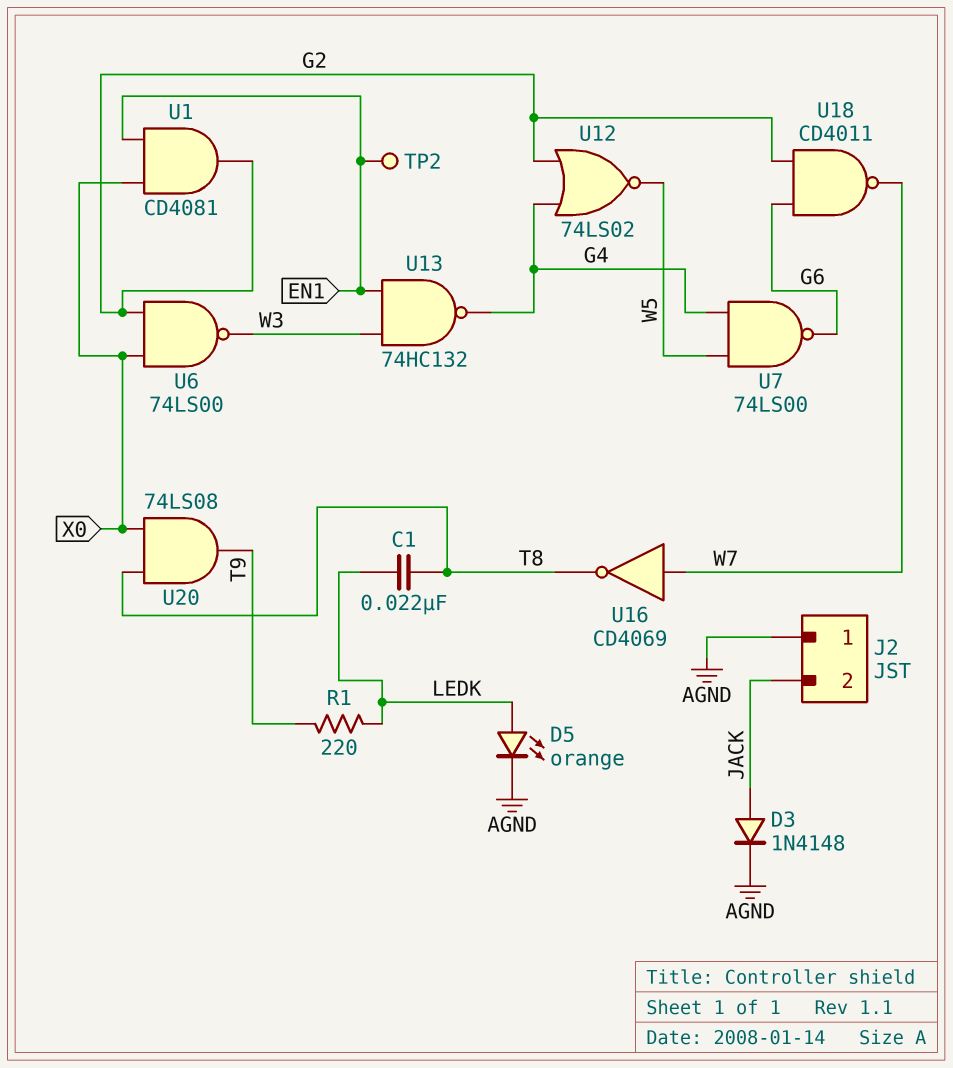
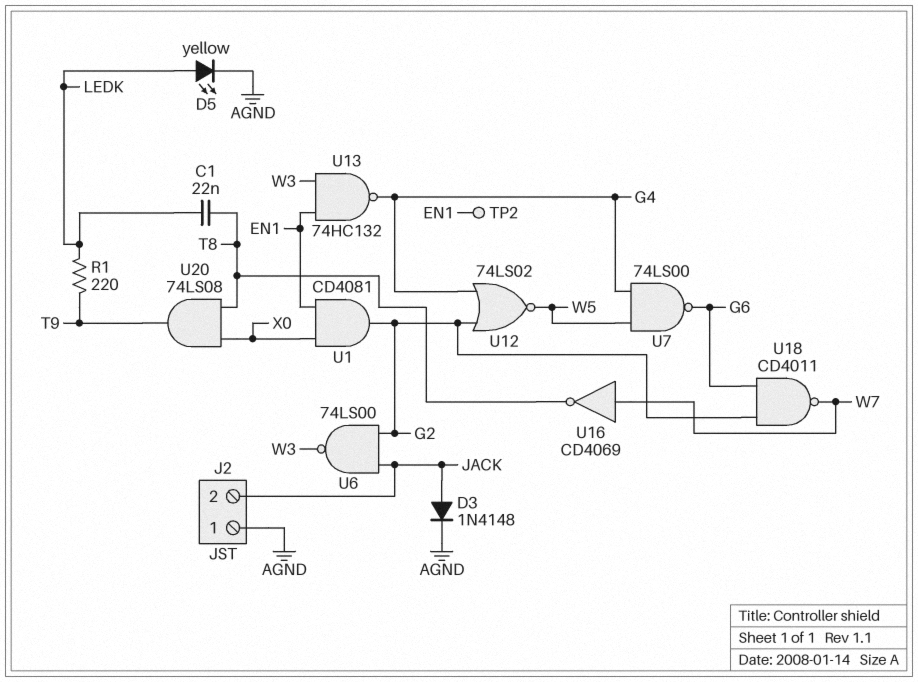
D5: LED orange (A LEDK, K AGND) -> LED yellow (A LEDK, K AGND)
U6: NAND 74LS00 (in G2, in X0, out W3) -> NAND 74LS00 (in G2, in JACK, out W3)

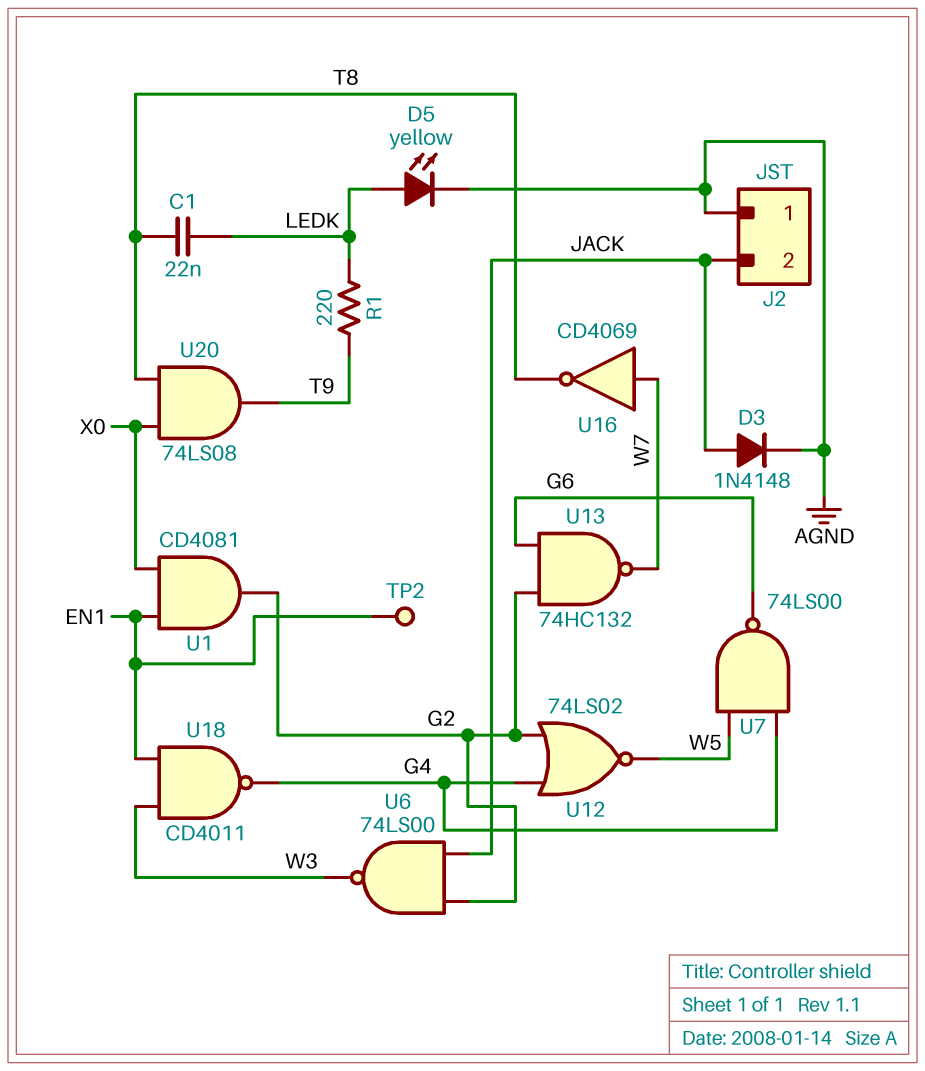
U13: NAND 74HC132 (in EN1, in W3, out G4) -> NAND 74HC132 (in G2, in G6, out W7)
U18: NAND CD4011 (in G2, in G6, out W7) -> NAND CD4011 (in EN1, in W3, out G4)

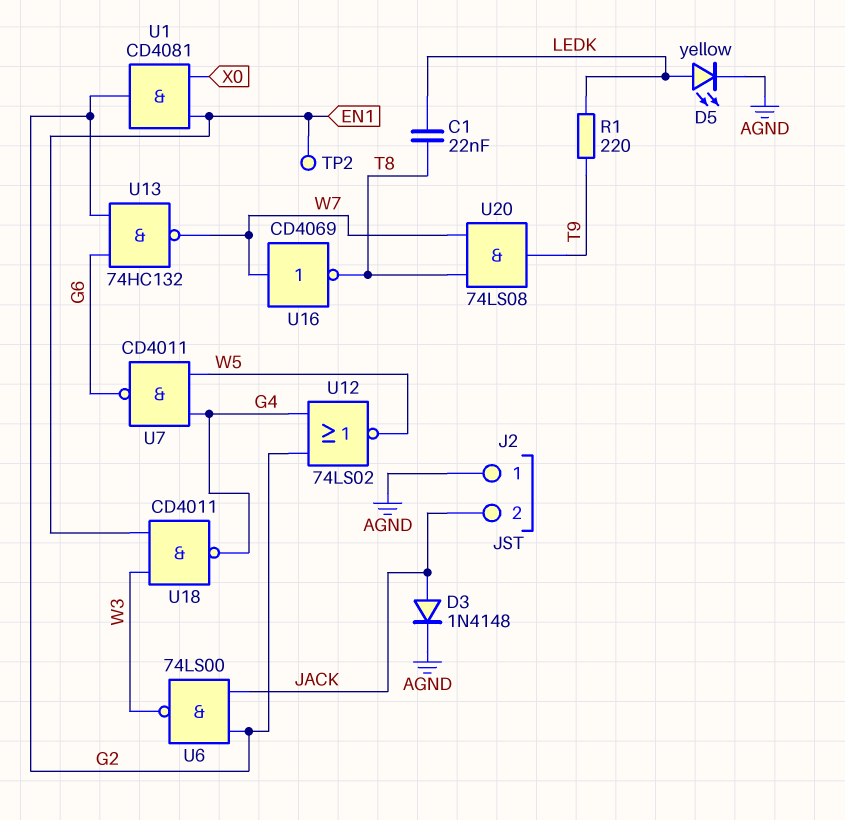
U7: NAND 74LS00 (in G4, in W5, out G6) -> NAND CD4011 (in G4, in W5, out G6)
U20: AND 74LS08 (in T8, in X0, out T9) -> AND 74LS08 (in T8, in W7, out T9)

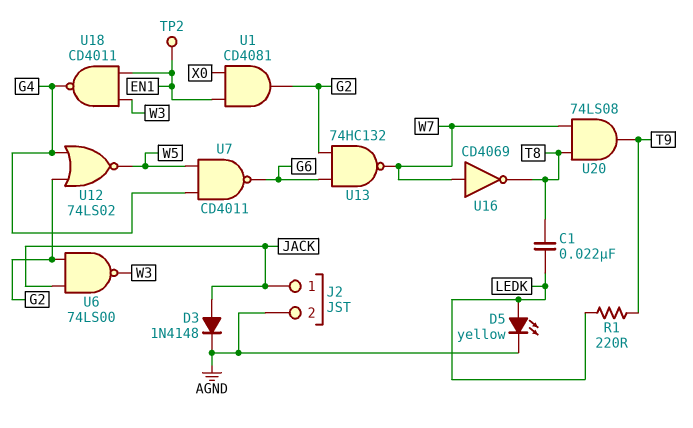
J2 pin 1: AGND -> JACK
J2 pin 2: JACK -> AGND

